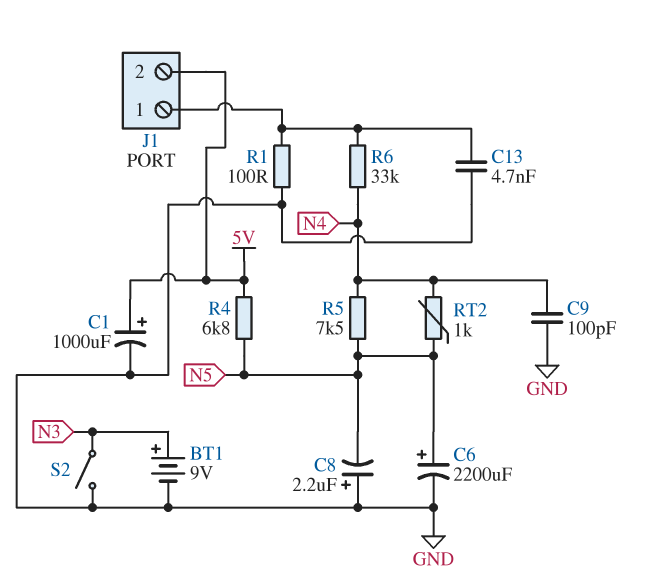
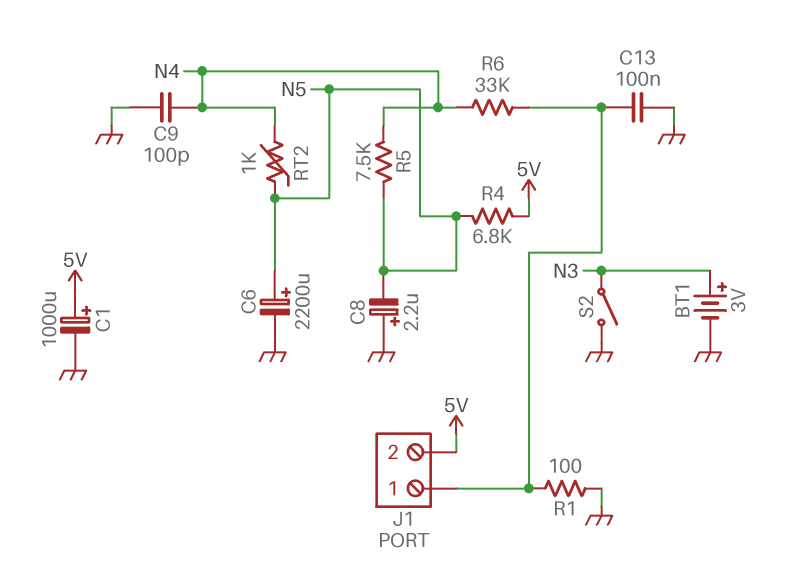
BT1: 9V (plus N3, minus GND) -> 3V (plus N3, minus GND)
C13: 4.7nF (GND, J1/1) -> 100nF (GND, J1/1)

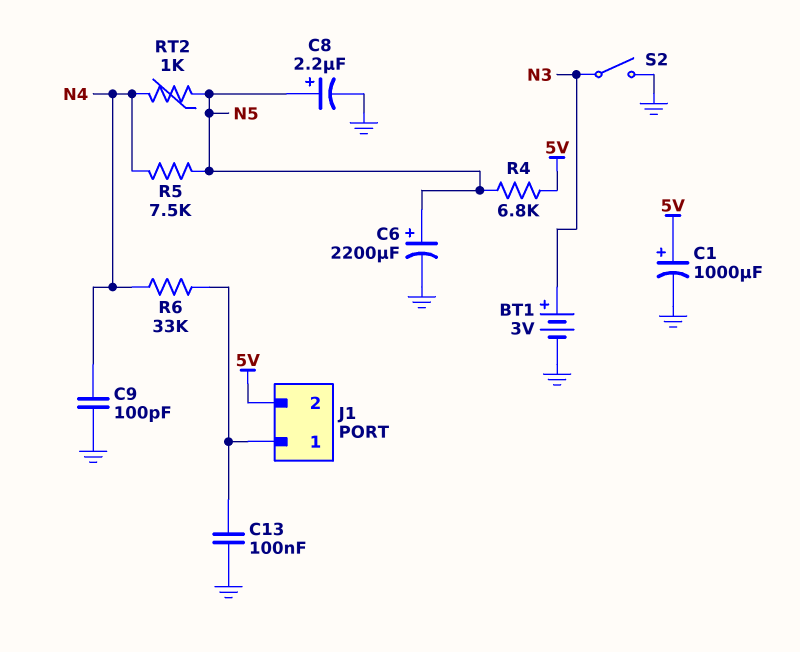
C8: 2.2uF (plus GND, minus N5) -> 2.2uF (plus N5, minus GND)
R1: 100 (GND, J1/1) -> none

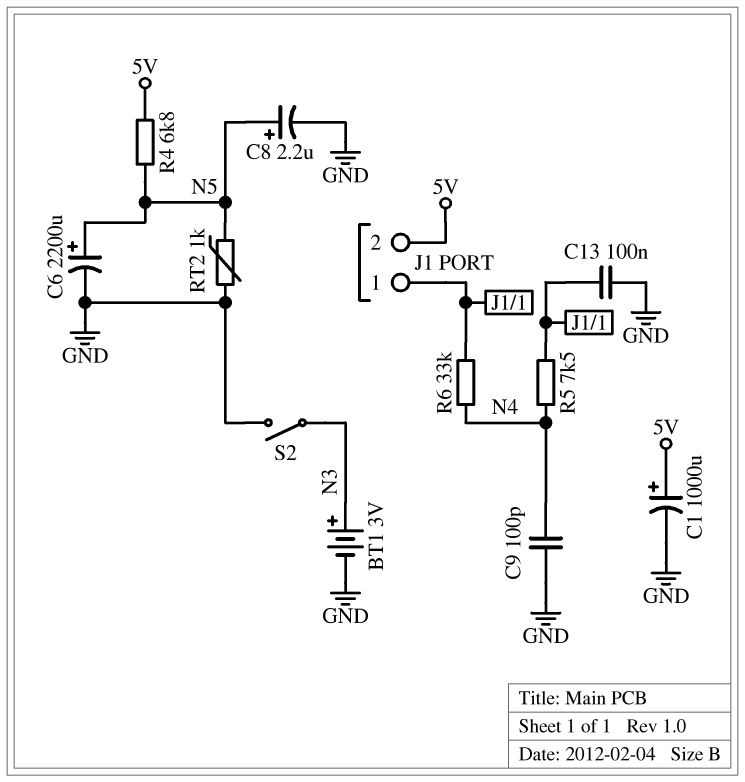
R5: 7.5k (N4, N5) -> 7.5k (J1/1, N4)
RT2: 1k (N4, N5) -> 1k (GND, N5)

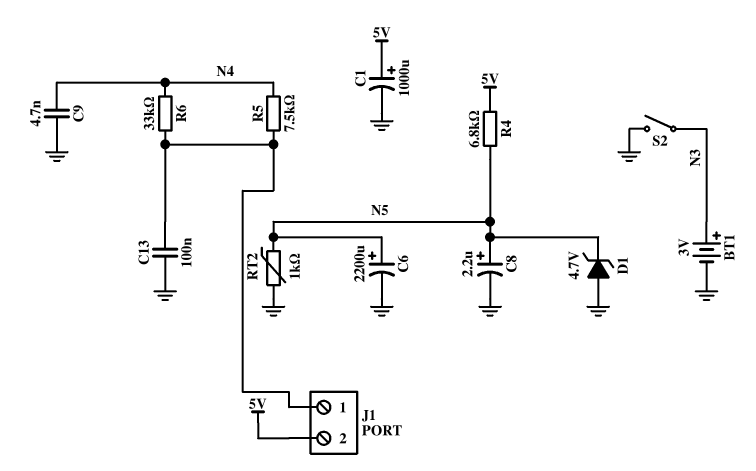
C9: 100pF (GND, N4) -> 4.7nF (GND, N4)
D1: none -> zener 4.7V (A GND, K N5)

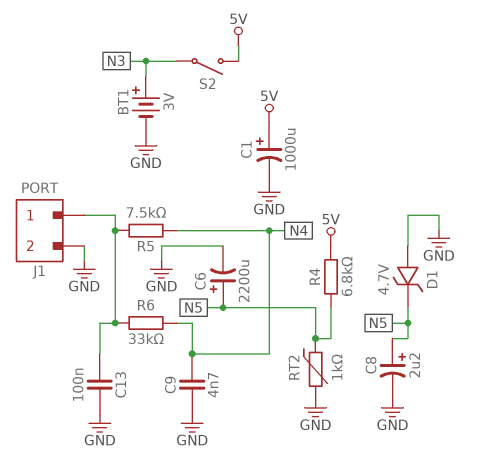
J1 pin 2: 5V -> GND
S2: switch (GND, N3) -> switch (5V, N3)

